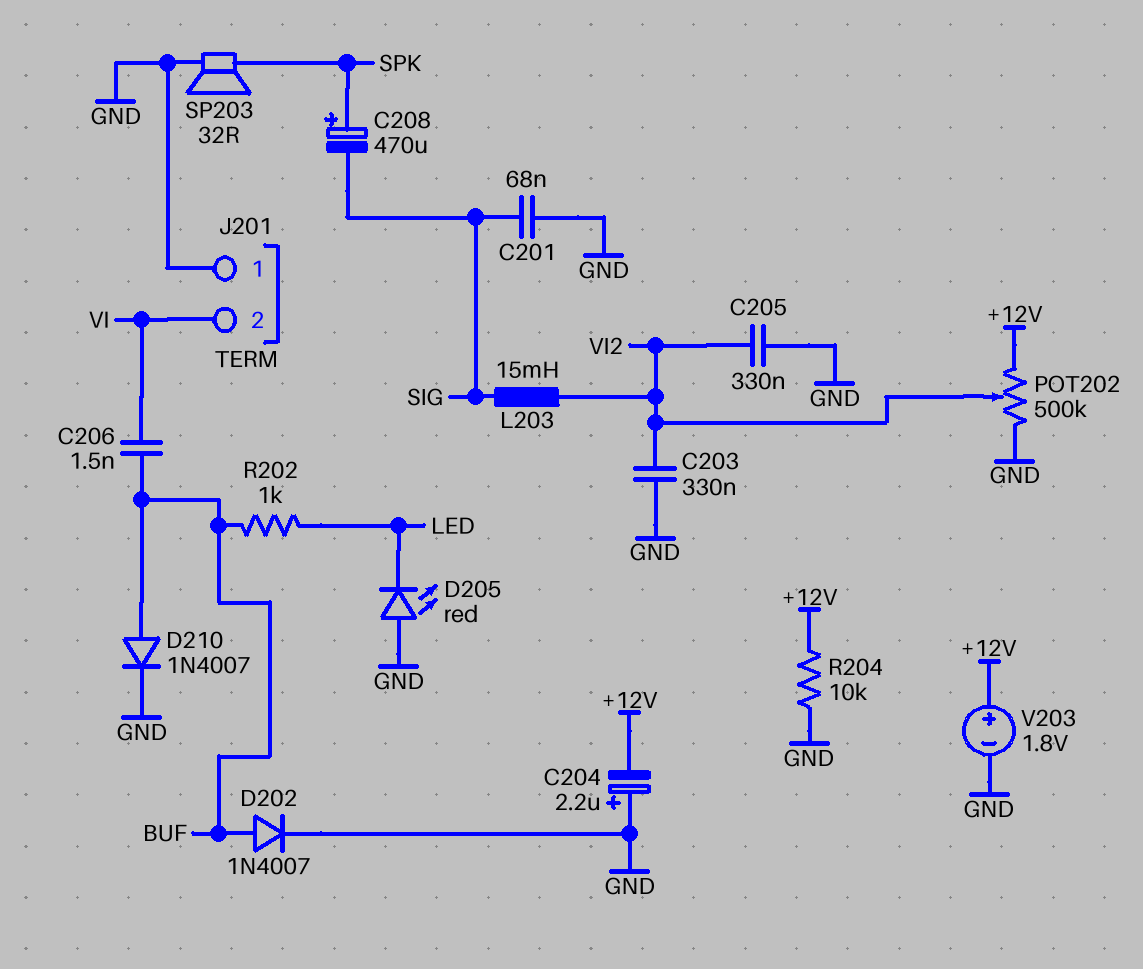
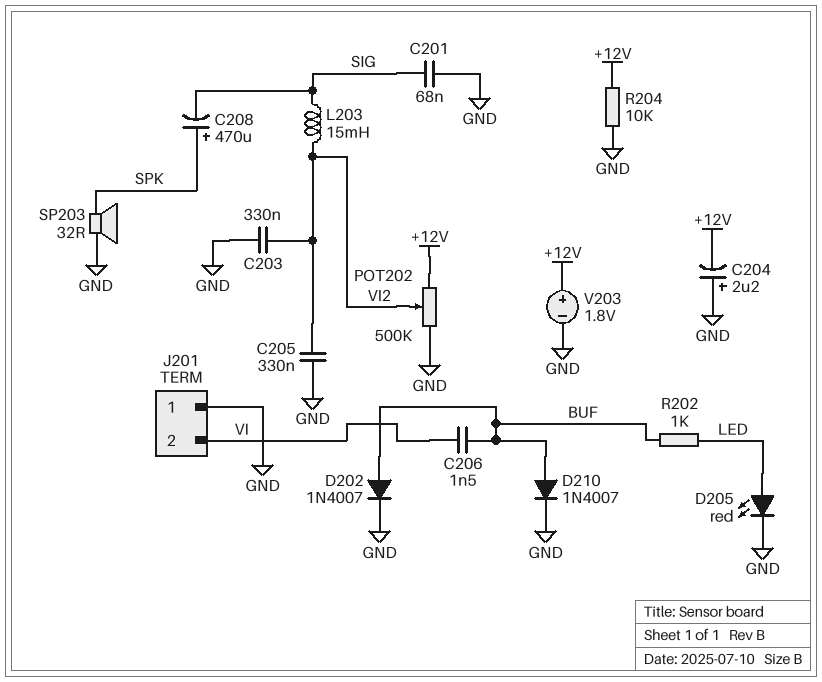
D205: LED red (A GND, K LED) -> LED red (A LED, K GND)

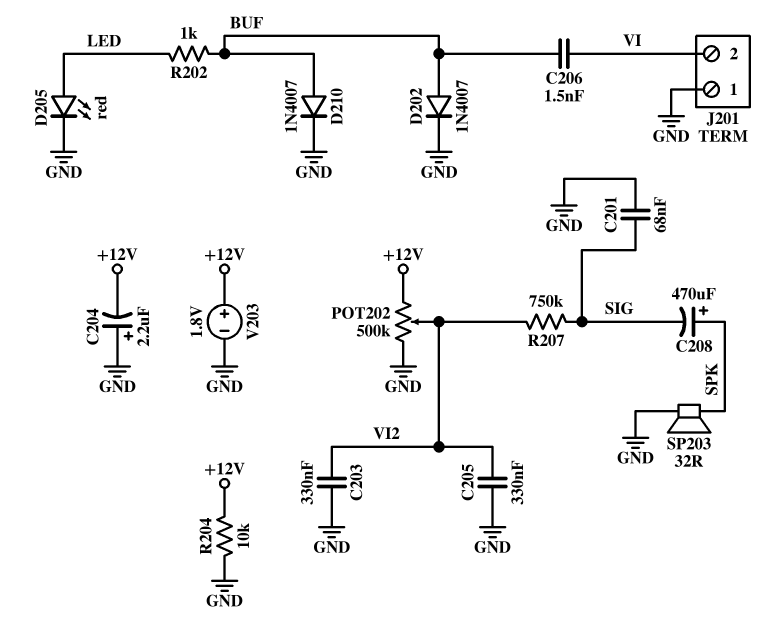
L203: 15mH (SIG, VI2) -> none
R207: none -> 750k (SIG, VI2)

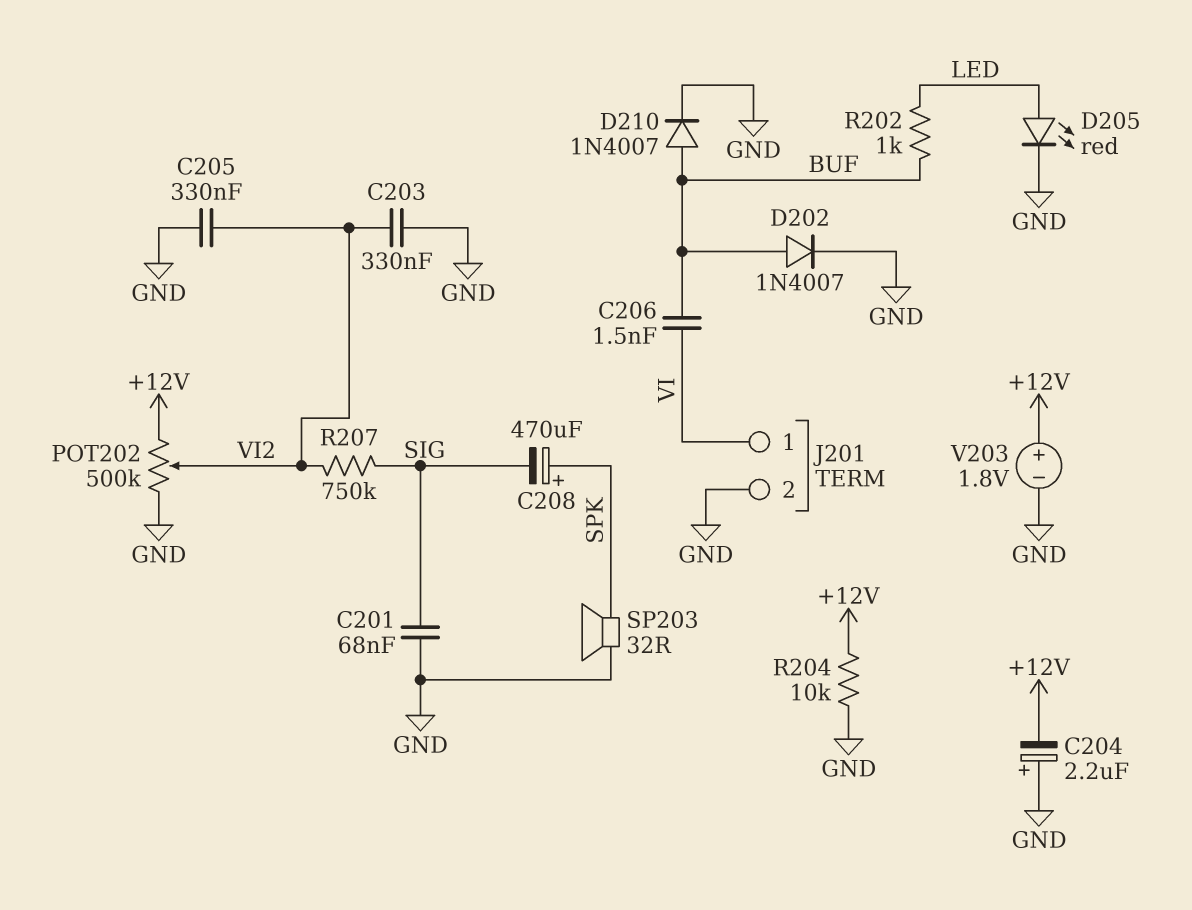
J201 pin 1: GND -> VI
J201 pin 2: VI -> GND

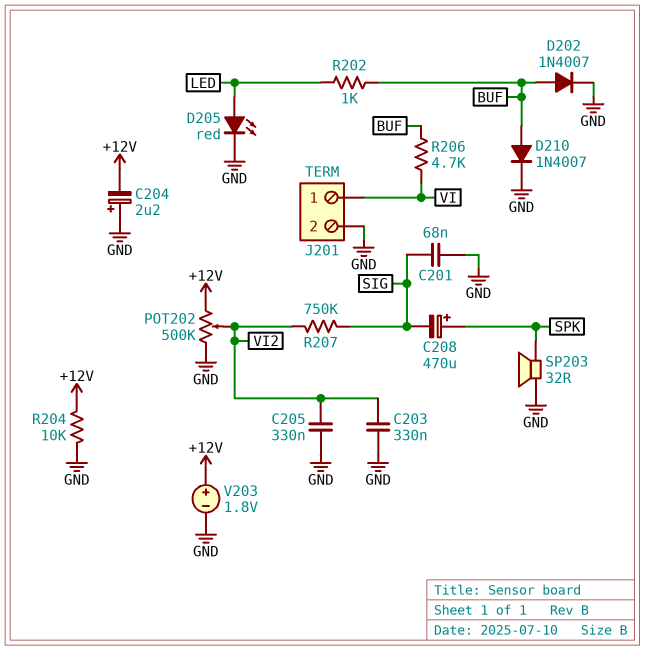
C206: 1.5nF (BUF, VI) -> none
R206: none -> 4.7k (BUF, VI)

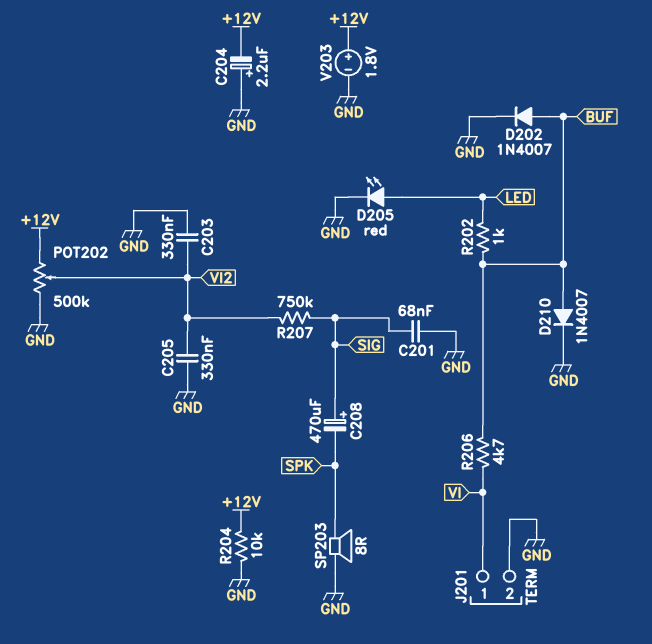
C208: 470uF (plus SPK, minus SIG) -> 470uF (plus SIG, minus SPK)
SP203: speaker 32R (GND, SPK) -> speaker 8R (GND, SPK)

